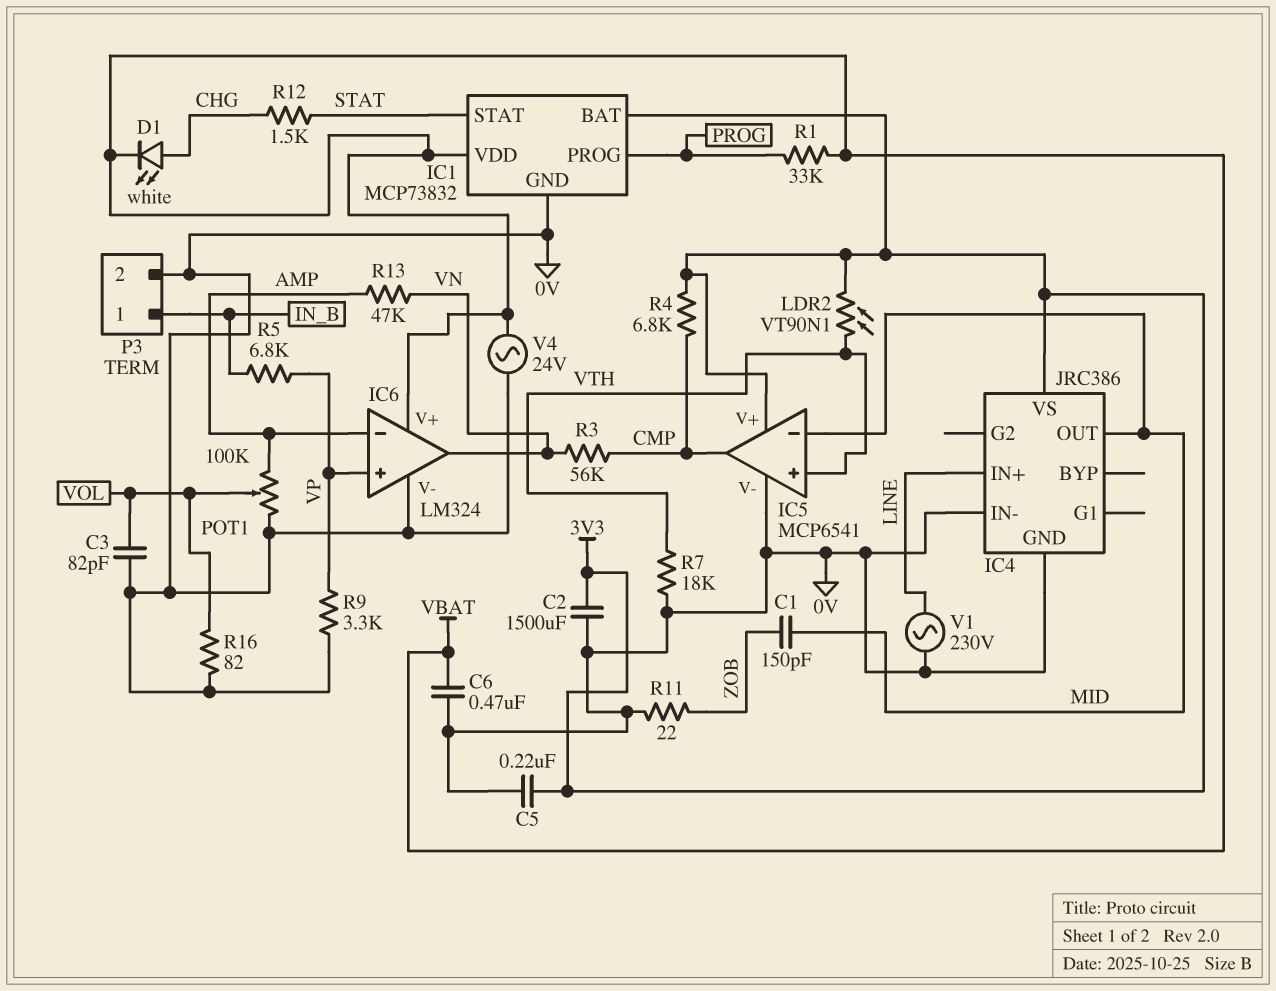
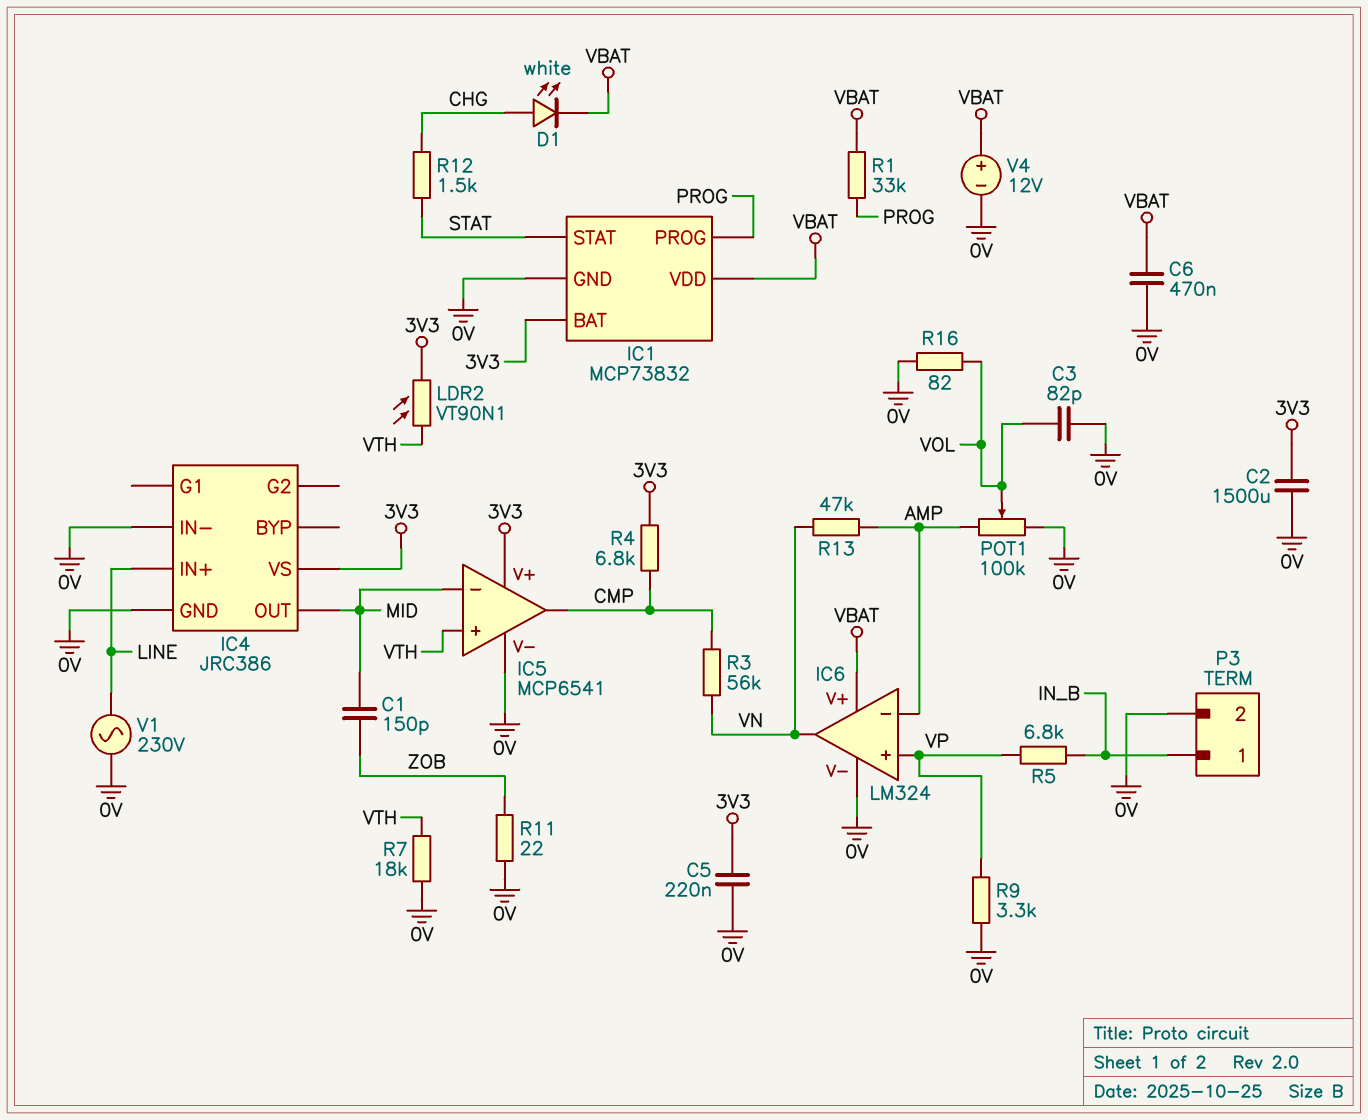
V4: AC 24V (0V, VBAT) -> 12V (plus VBAT, minus 0V)

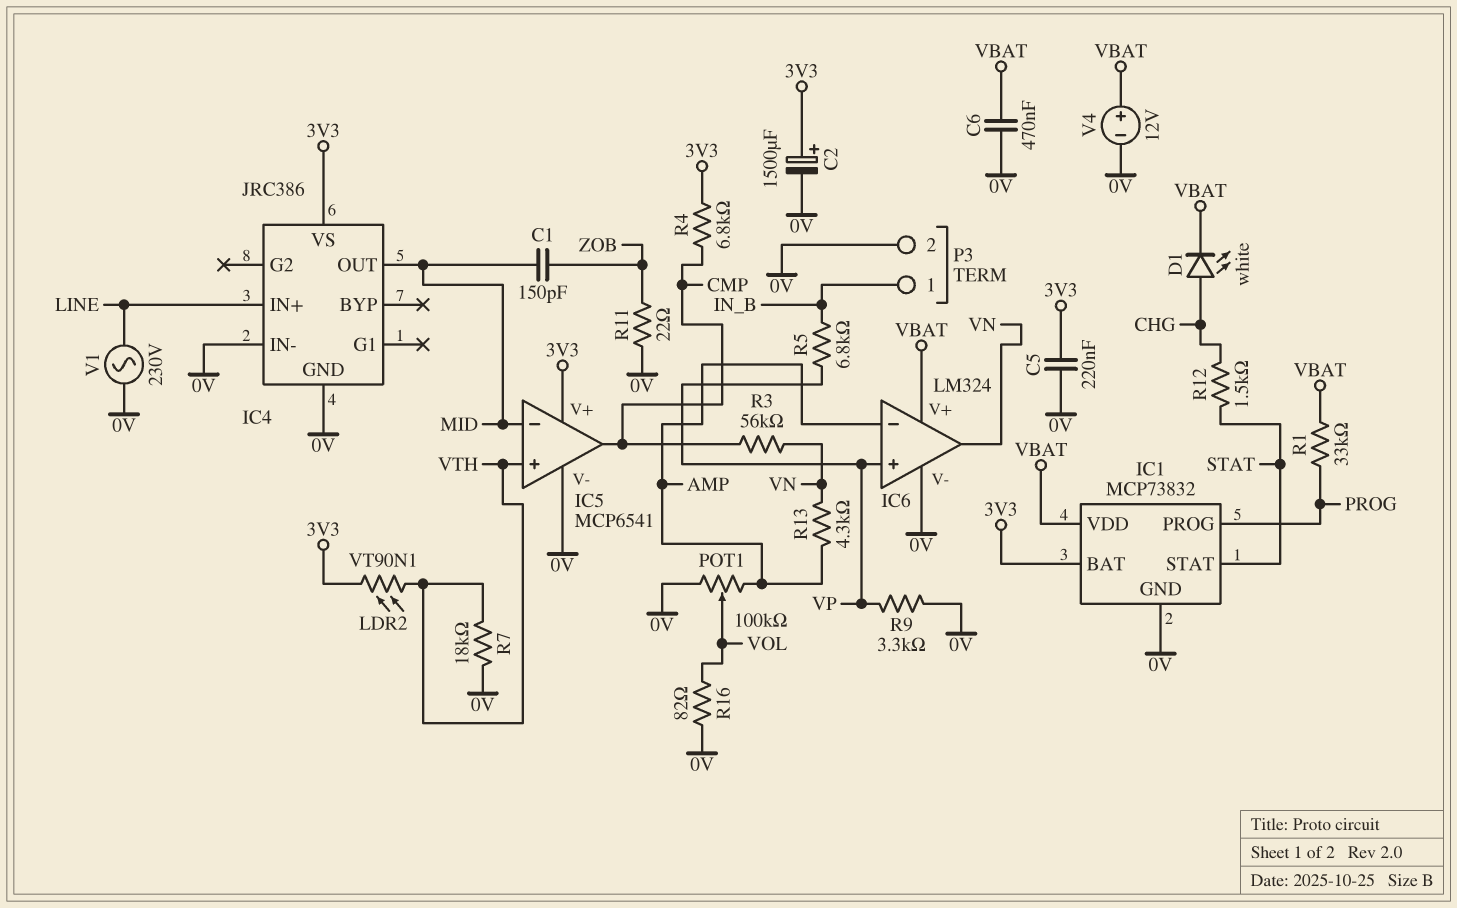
C2: 1500uF (0V, 3V3) -> 1500uF (plus 3V3, minus 0V)
C3: 82pF (0V, VOL) -> none
R13: 47k (AMP, VN) -> 4.3k (AMP, VN)

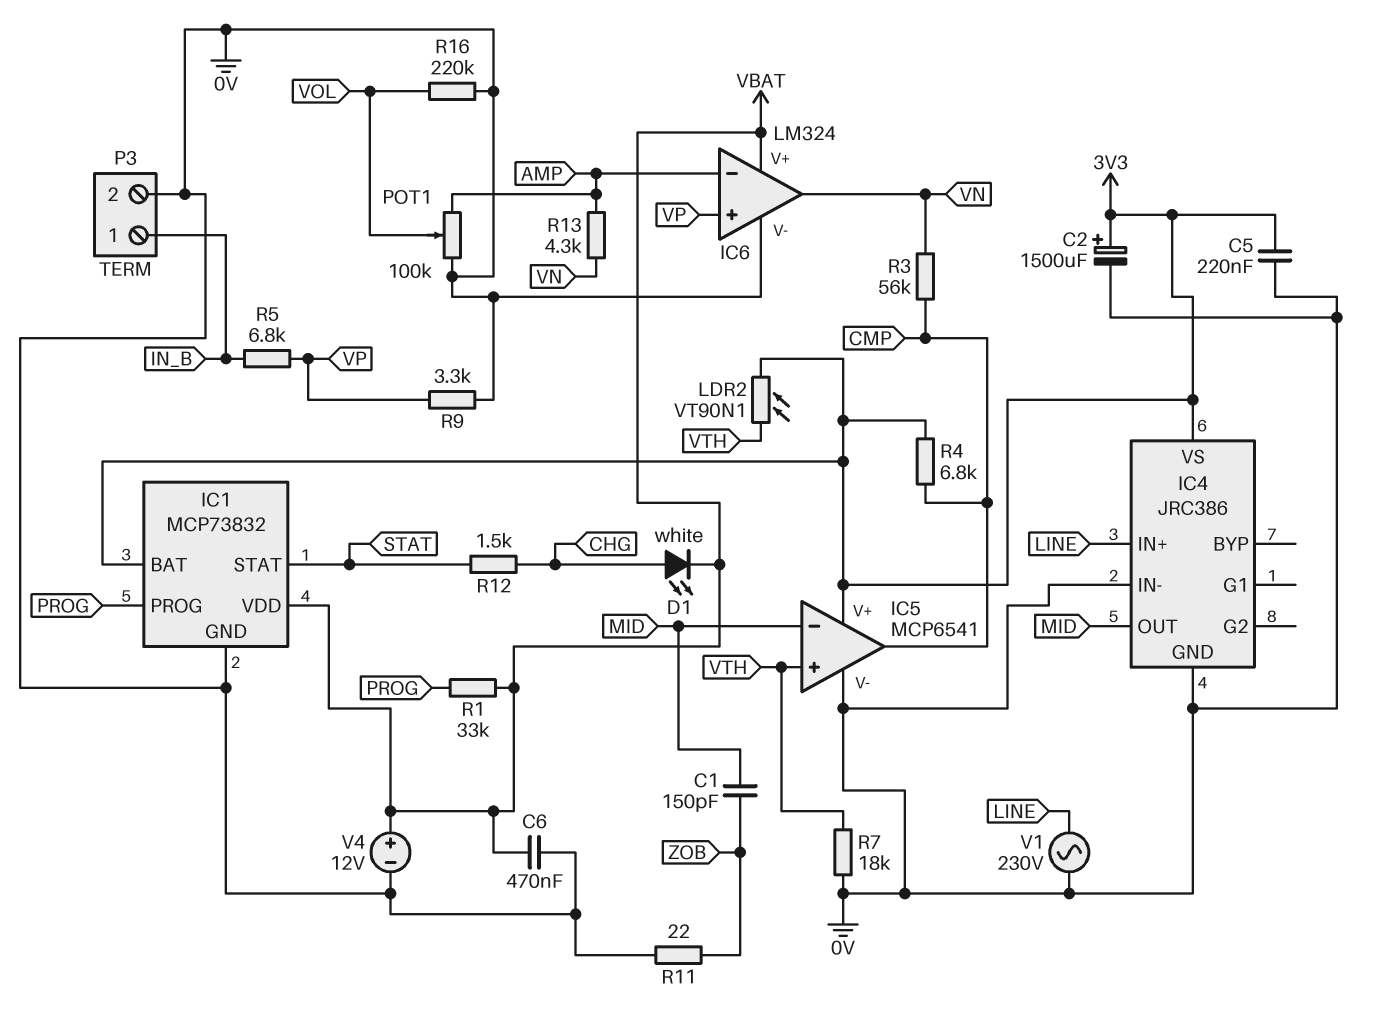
R16: 82 (0V, VOL) -> 220k (0V, VOL)

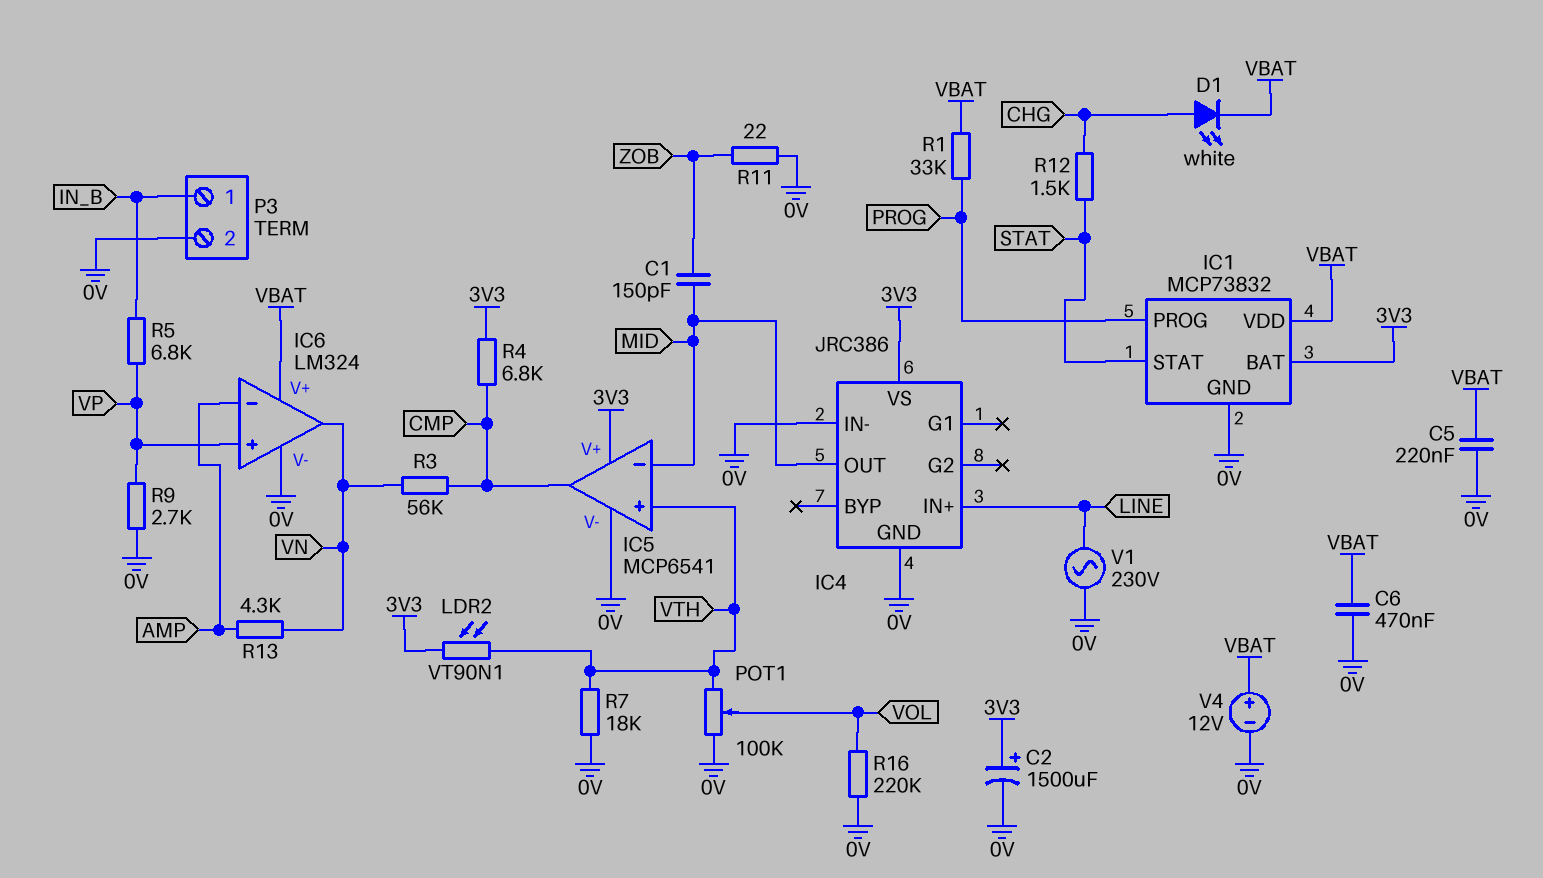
C5: 220nF (0V, 3V3) -> 220nF (0V, VBAT)
POT1: 100k (0V, AMP, wiper VOL) -> 100k (0V, VTH, wiper VOL)
R9: 3.3k (0V, VP) -> 2.7k (0V, VP)

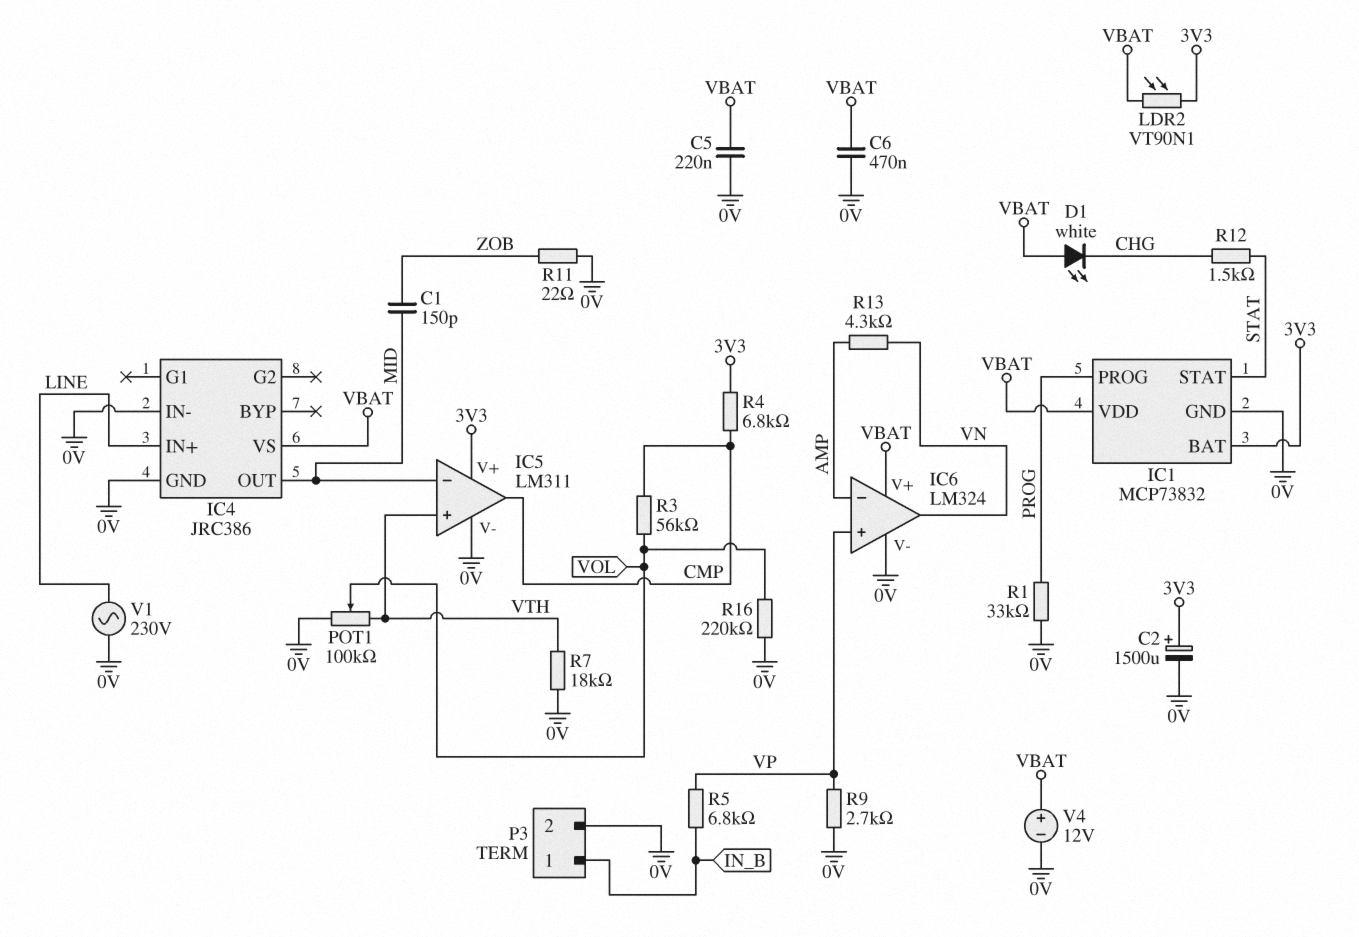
D1: LED white (A CHG, K VBAT) -> LED white (A VBAT, K CHG)
IC4 pin VS: 3V3 -> VBAT
IC5: MCP6541 -> LM311
LDR2: VT90N1 (3V3, VTH) -> VT90N1 (3V3, VBAT)
R1: 33k (PROG, VBAT) -> 33k (0V, PROG)
R3: 56k (CMP, VN) -> 56k (CMP, VOL)

